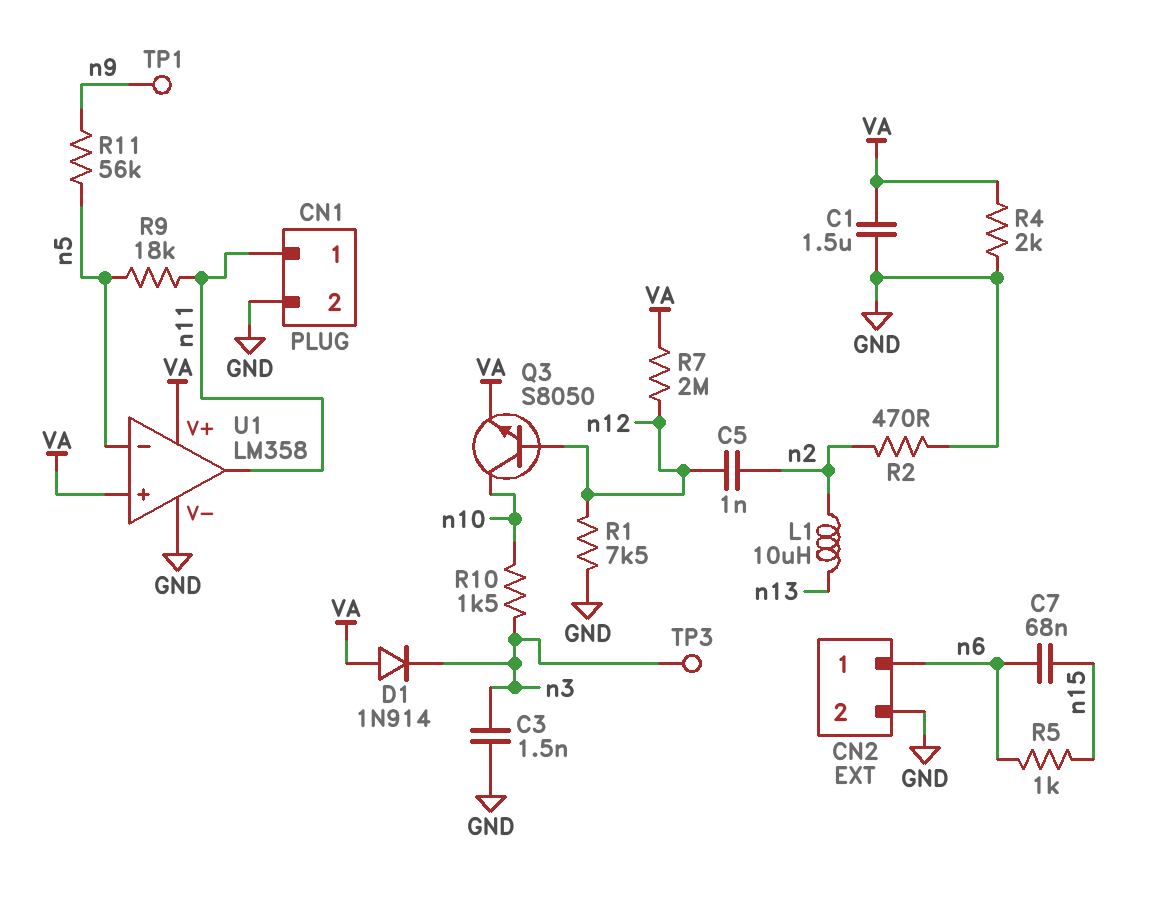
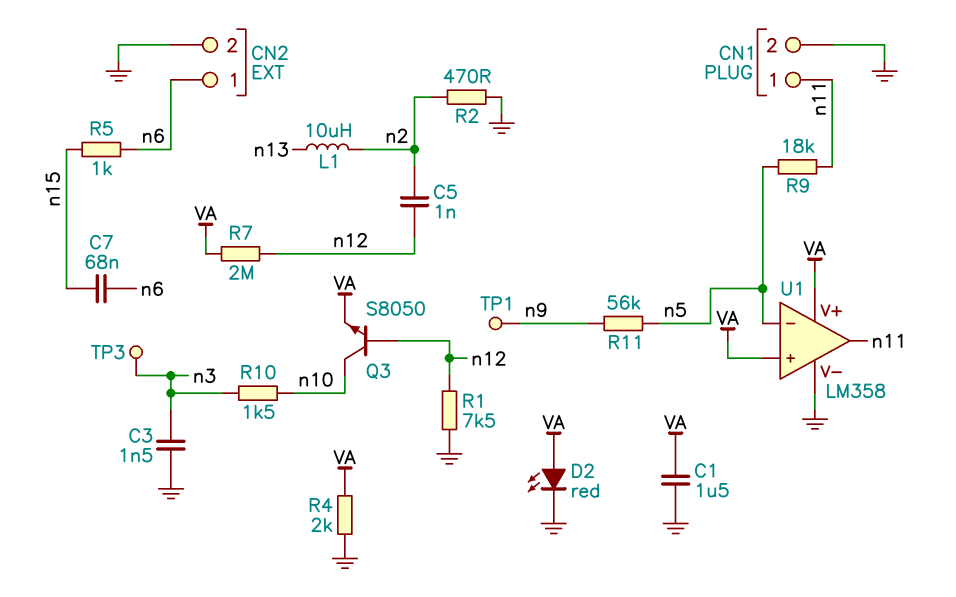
D1: diode 1N914 (A VA, K n3) -> none
D2: none -> LED red (A VA, K GND)

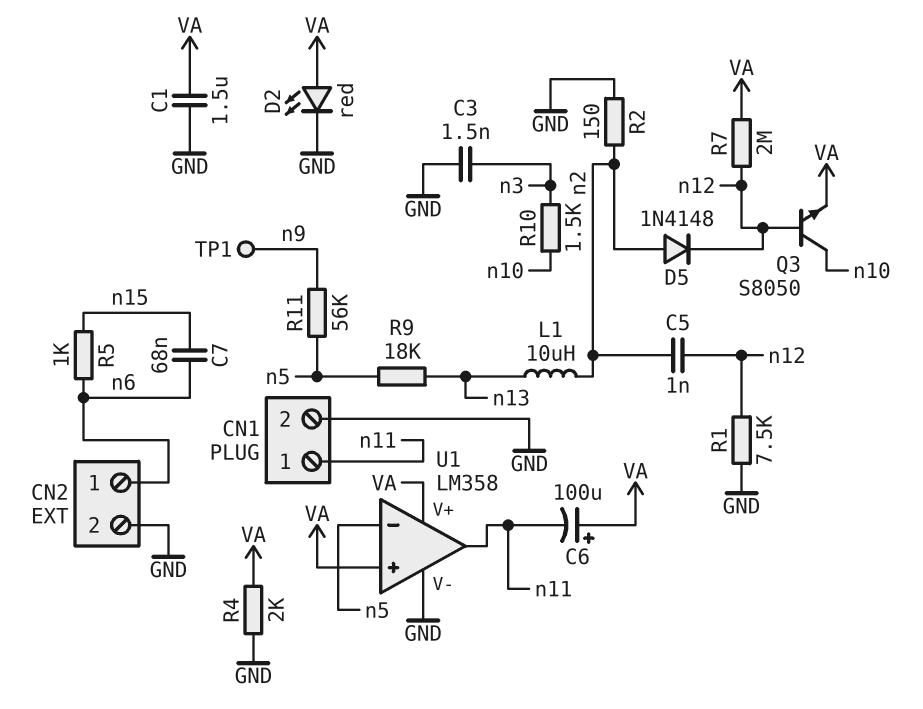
C6: none -> 100uF (plus VA, minus n11)
D5: none -> diode 1N4148 (A n2, K n12)
R2: 470 (GND, n2) -> 150 (GND, n2)
R9: 18k (n5, n11) -> 18k (n5, n13)
TP3: test point (n3) -> none

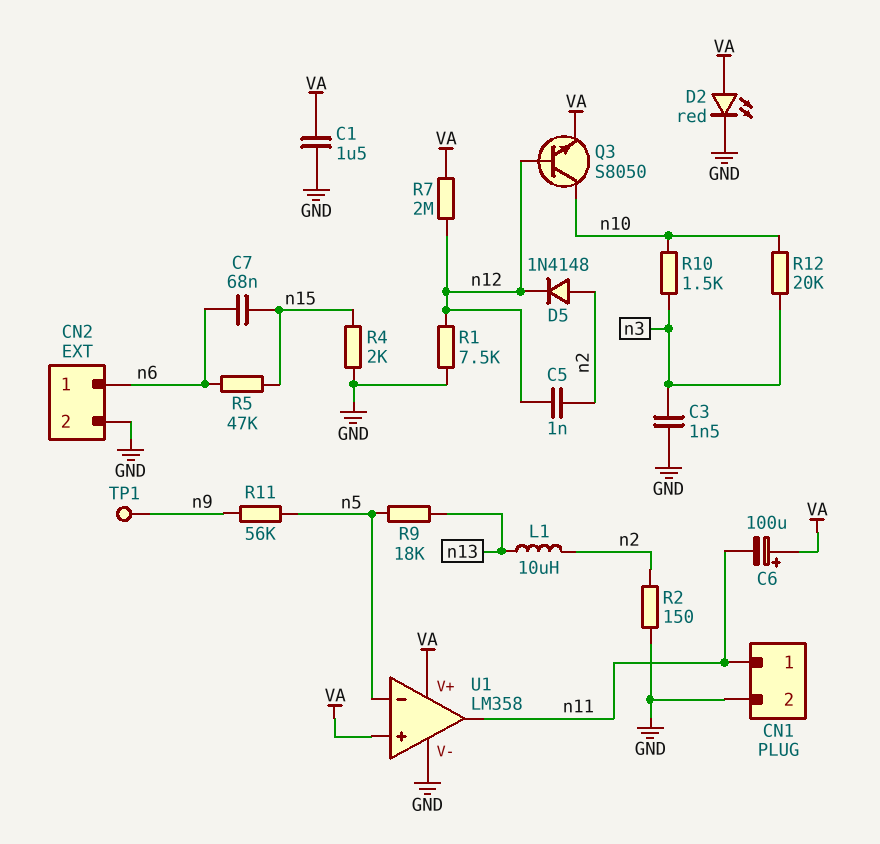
R4: 2k (GND, VA) -> 2k (GND, n15)
R5: 1k (n6, n15) -> 47k (n6, n15)
R12: none -> 20k (n3, n10)

